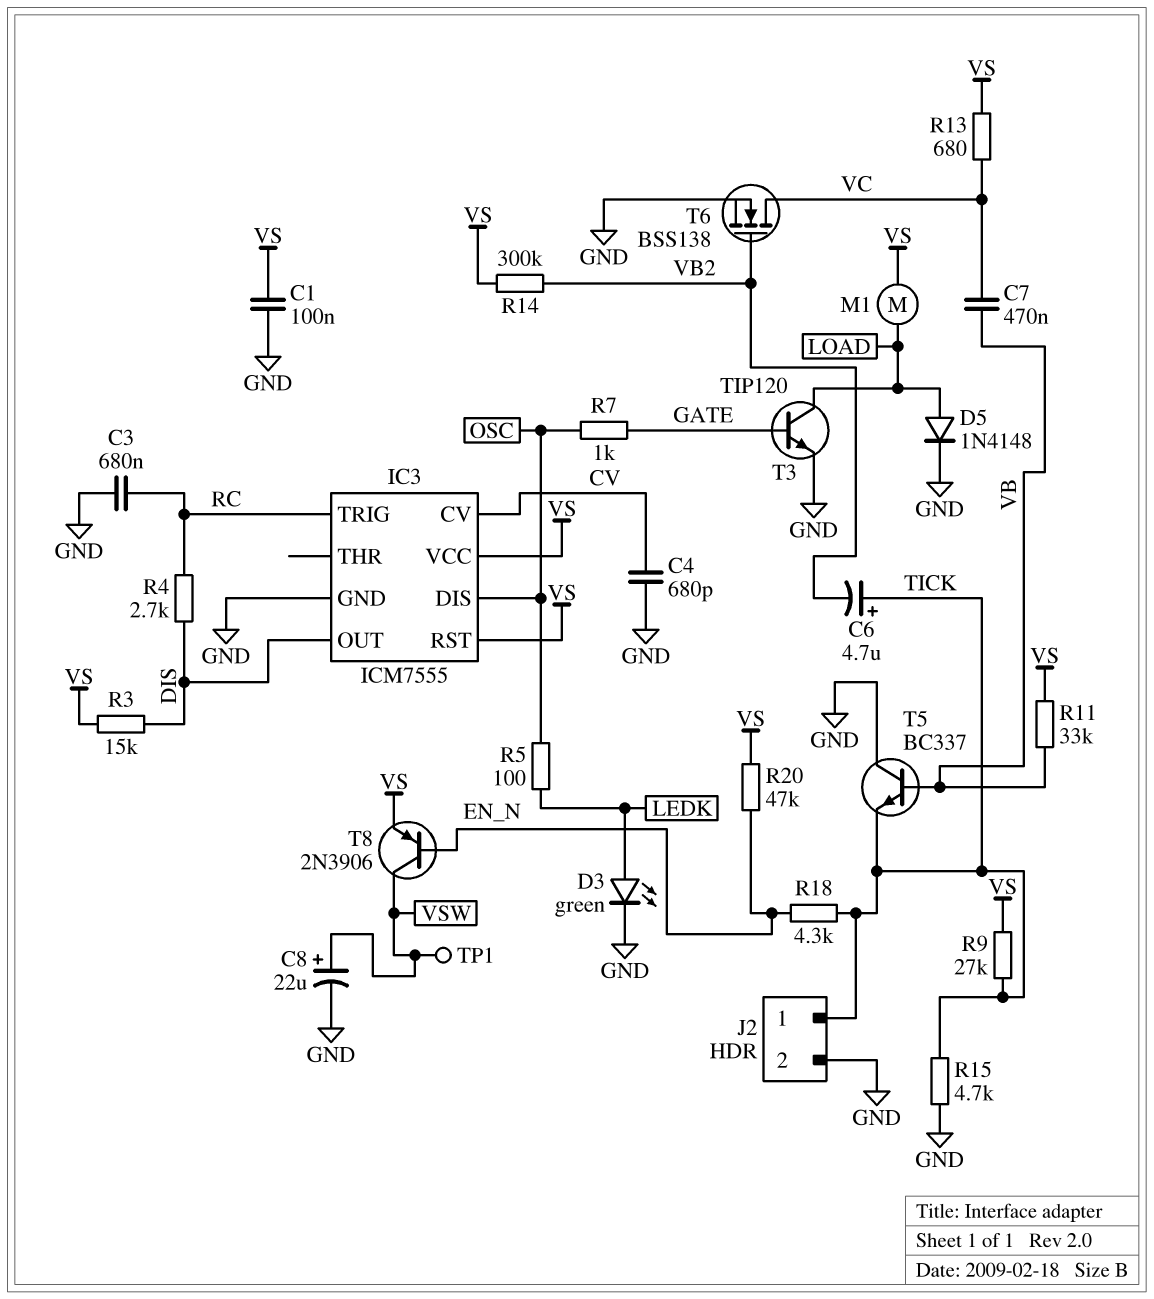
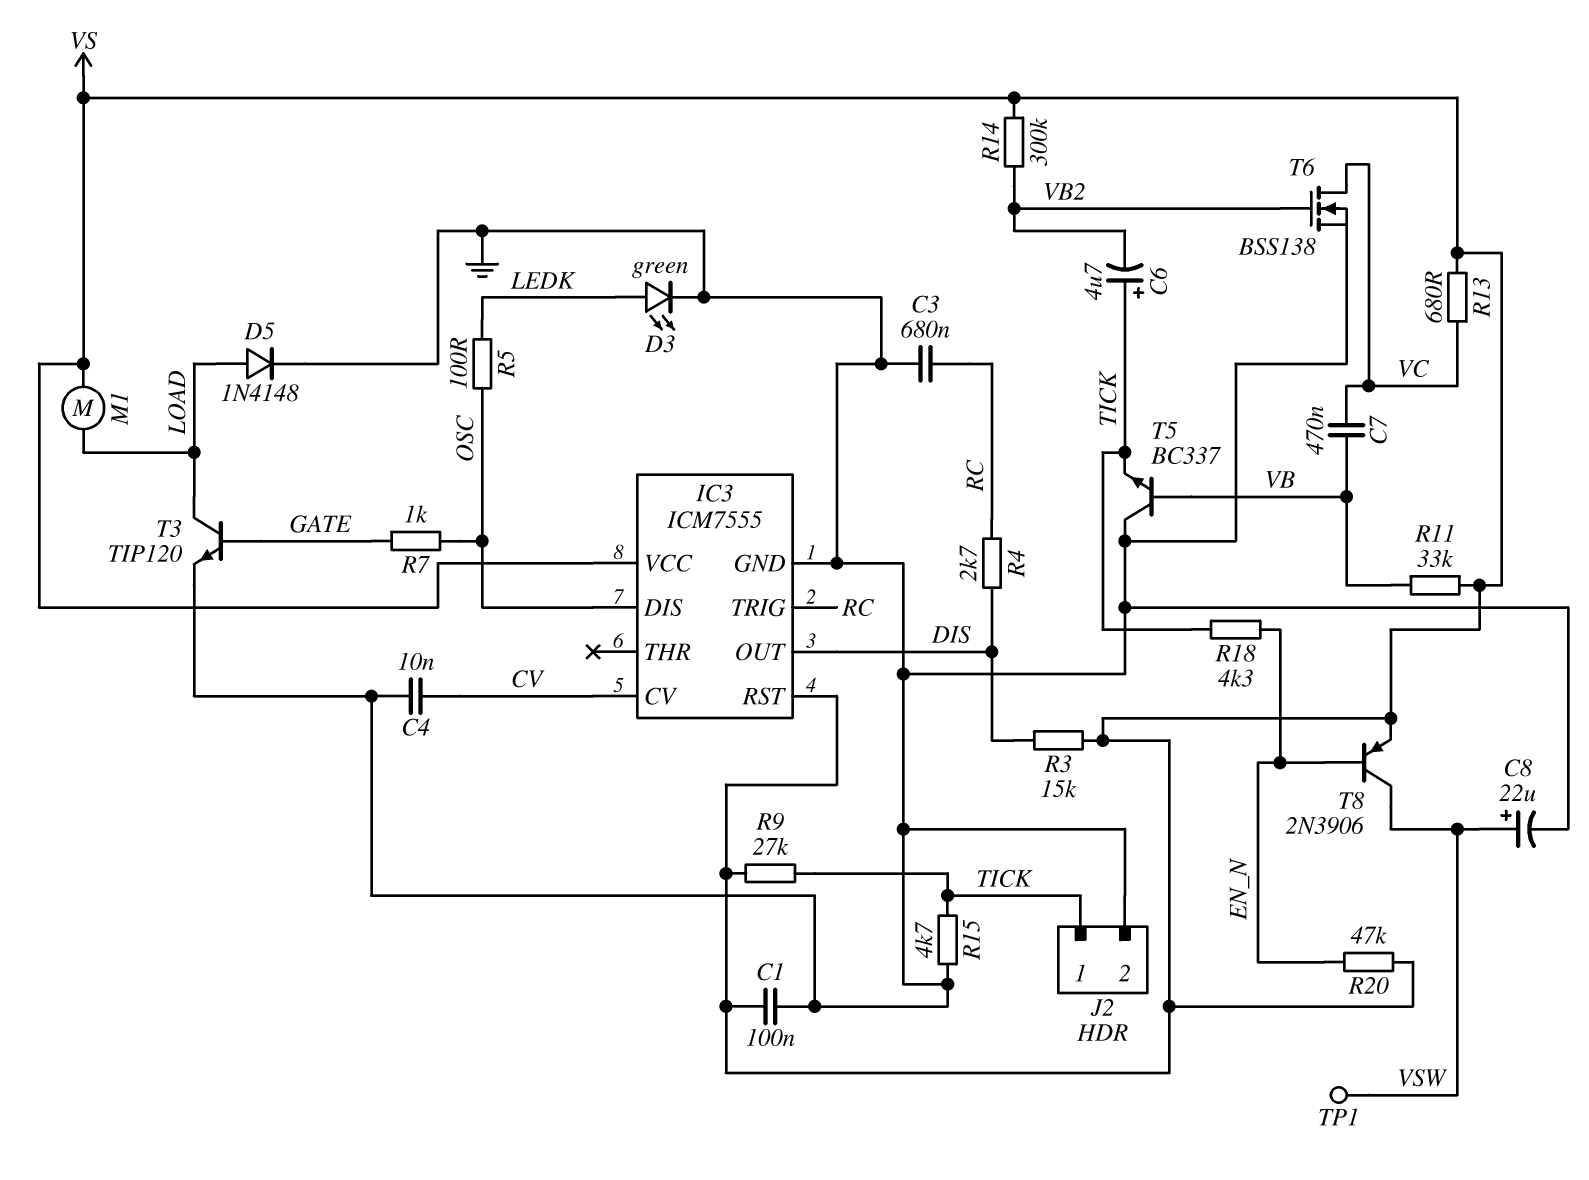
C4: 680pF (CV, GND) -> 10nF (CV, GND)

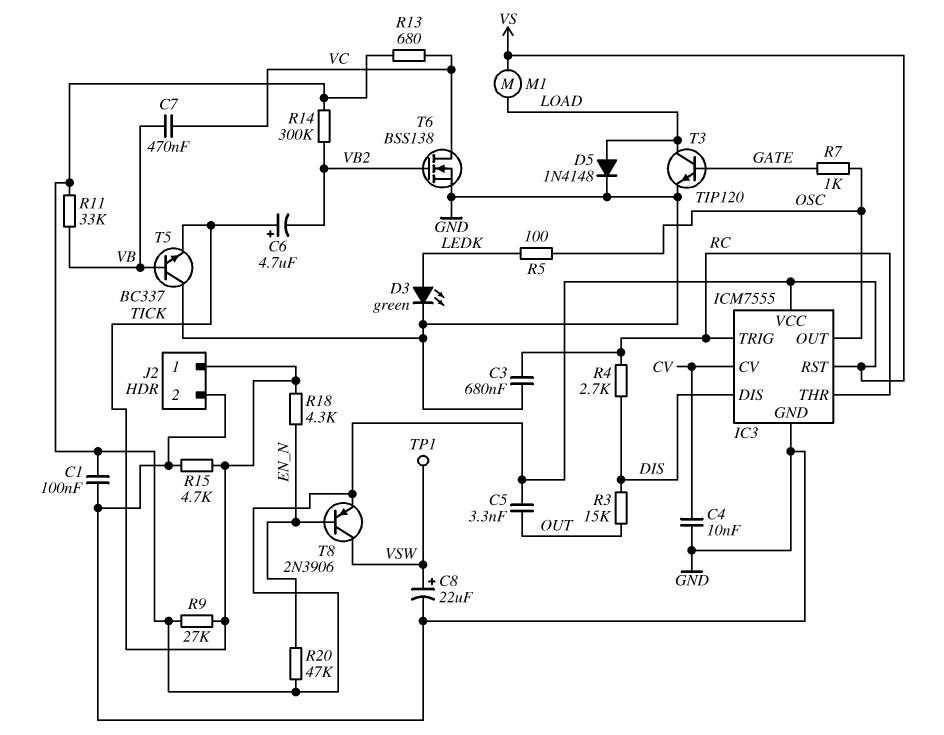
C5: none -> 3.3nF (OUT, VS)
IC3 pin DIS: OSC -> DIS
IC3 pin OUT: DIS -> OSC
IC3 pin THR: none -> RC
R3: 15k (DIS, VS) -> 15k (DIS, OUT)

